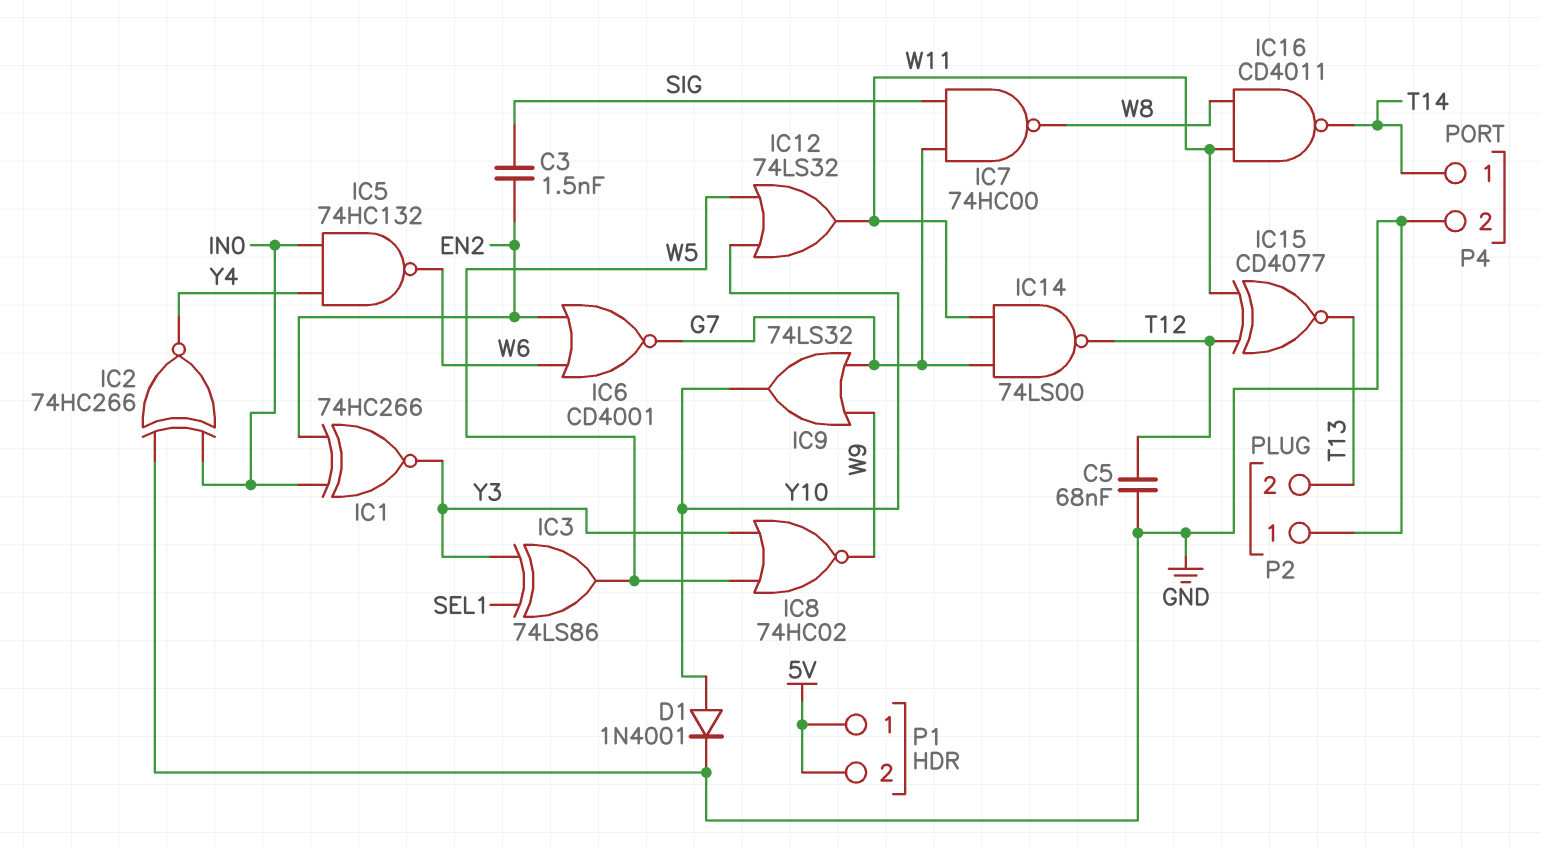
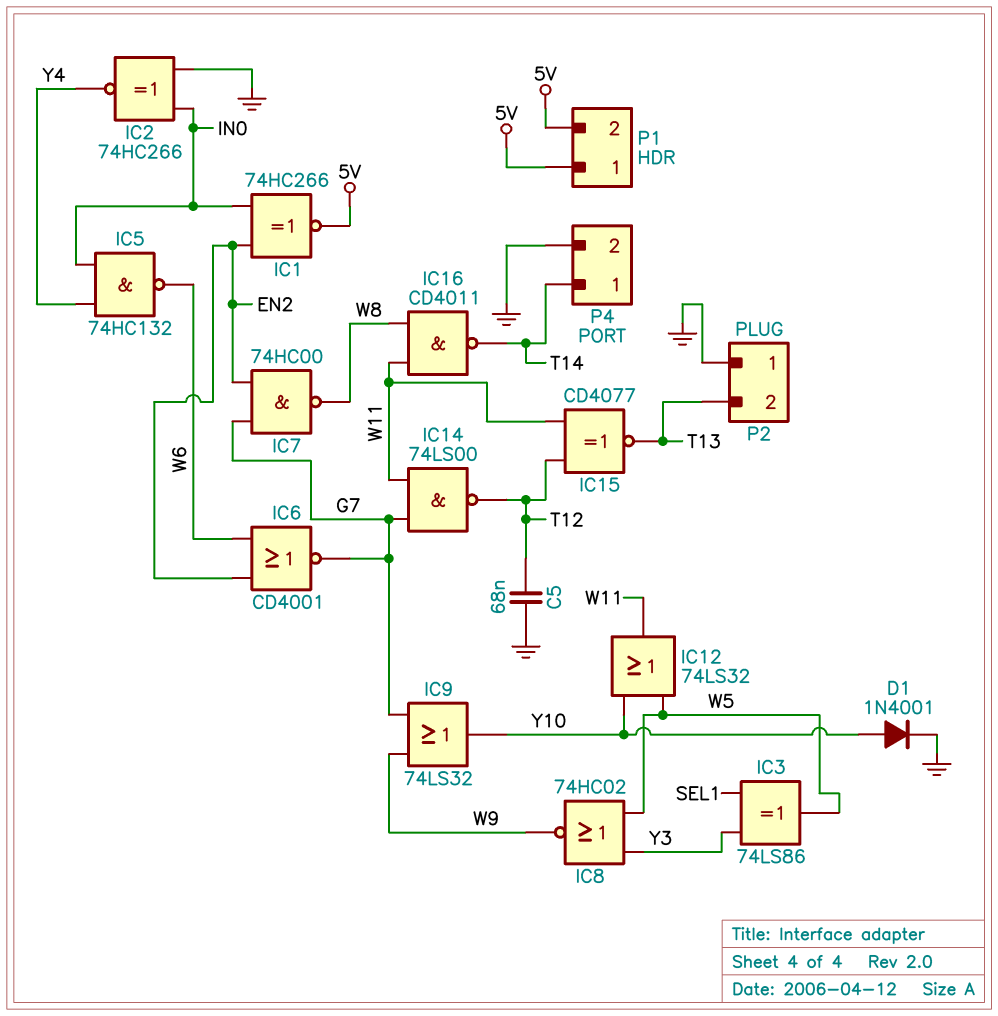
C3: 1.5nF (EN2, SIG) -> none
IC1: XNOR 74HC266 (in EN2, in IN0, out Y3) -> XNOR 74HC266 (in EN2, in IN0, out 5V)
IC7: NAND 74HC00 (in G7, in SIG, out W8) -> NAND 74HC00 (in EN2, in G7, out W8)

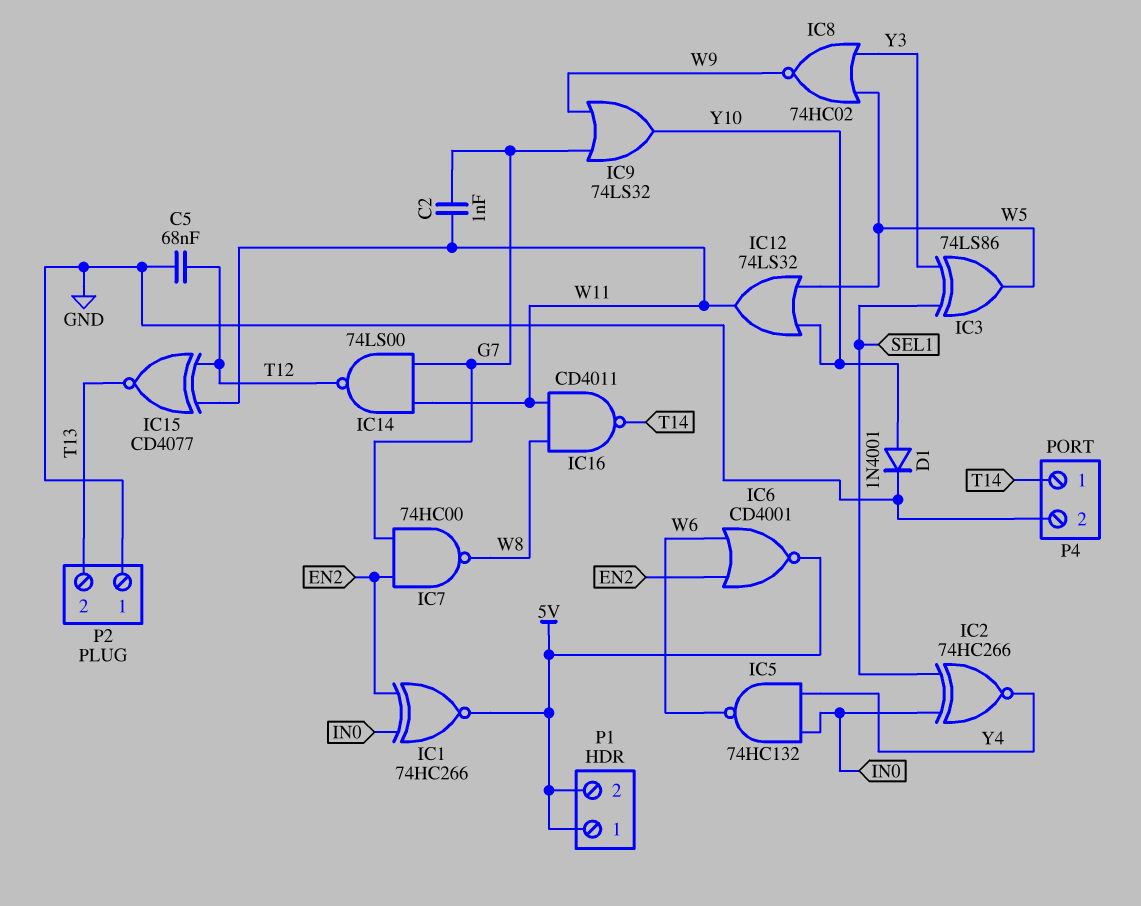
C2: none -> 1nF (G7, W11)
IC2: XNOR 74HC266 (in GND, in IN0, out Y4) -> XNOR 74HC266 (in IN0, in SEL1, out Y4)
IC6: NOR CD4001 (in EN2, in W6, out G7) -> NOR CD4001 (in EN2, in W6, out 5V)

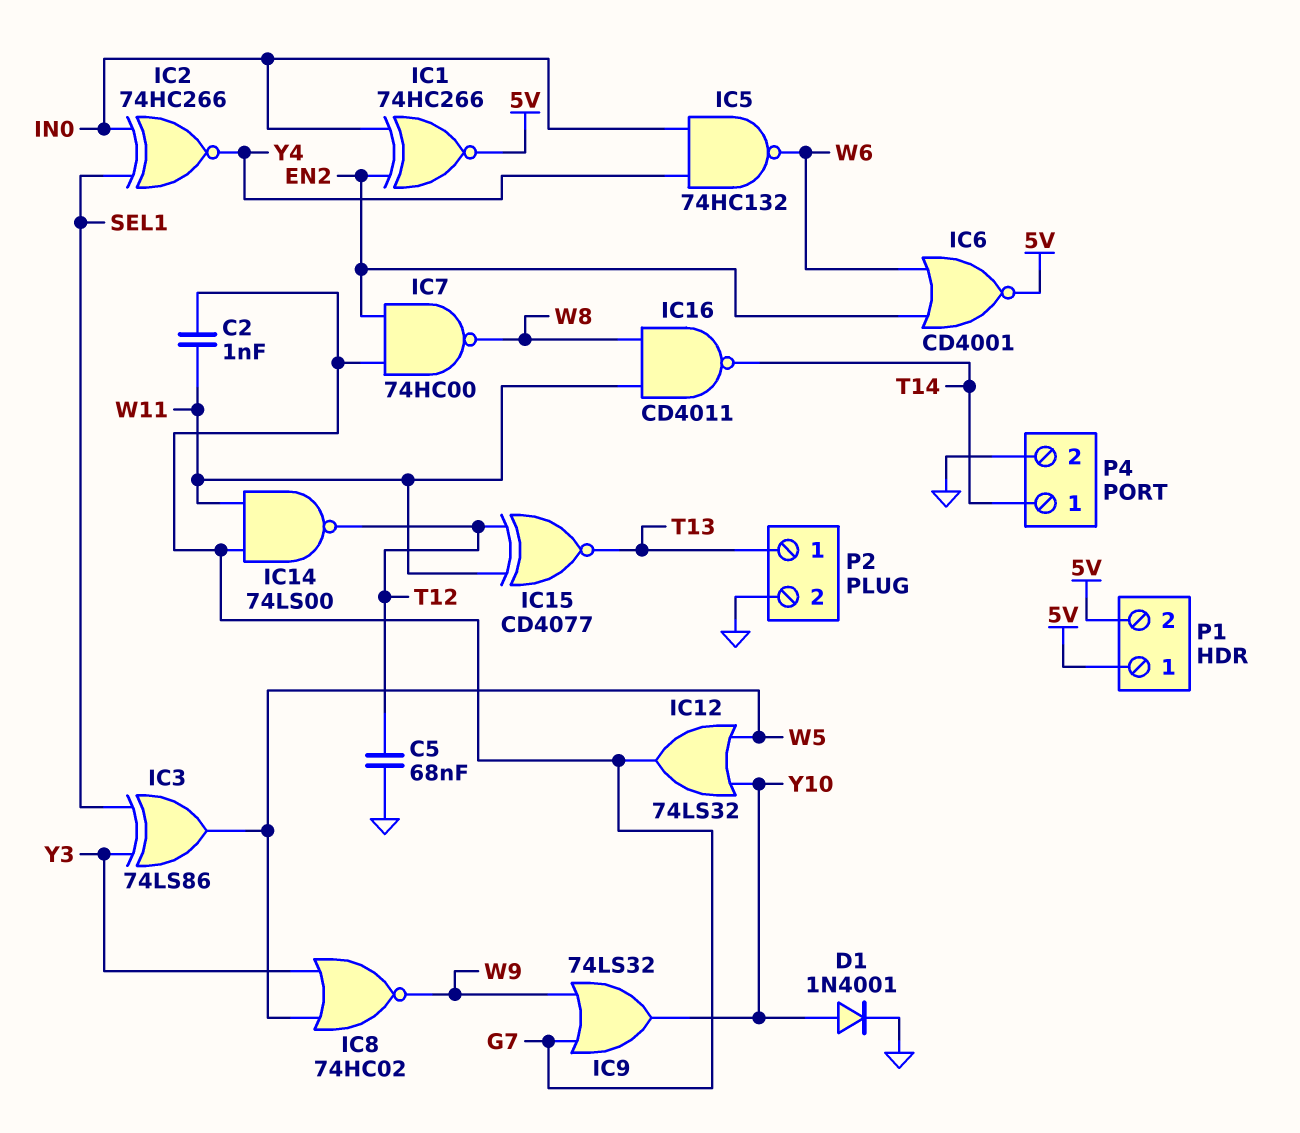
IC12: OR 74LS32 (in W5, in Y10, out W11) -> OR 74LS32 (in W5, in Y10, out G7)
P2 pin 1: GND -> T13
P2 pin 2: T13 -> GND

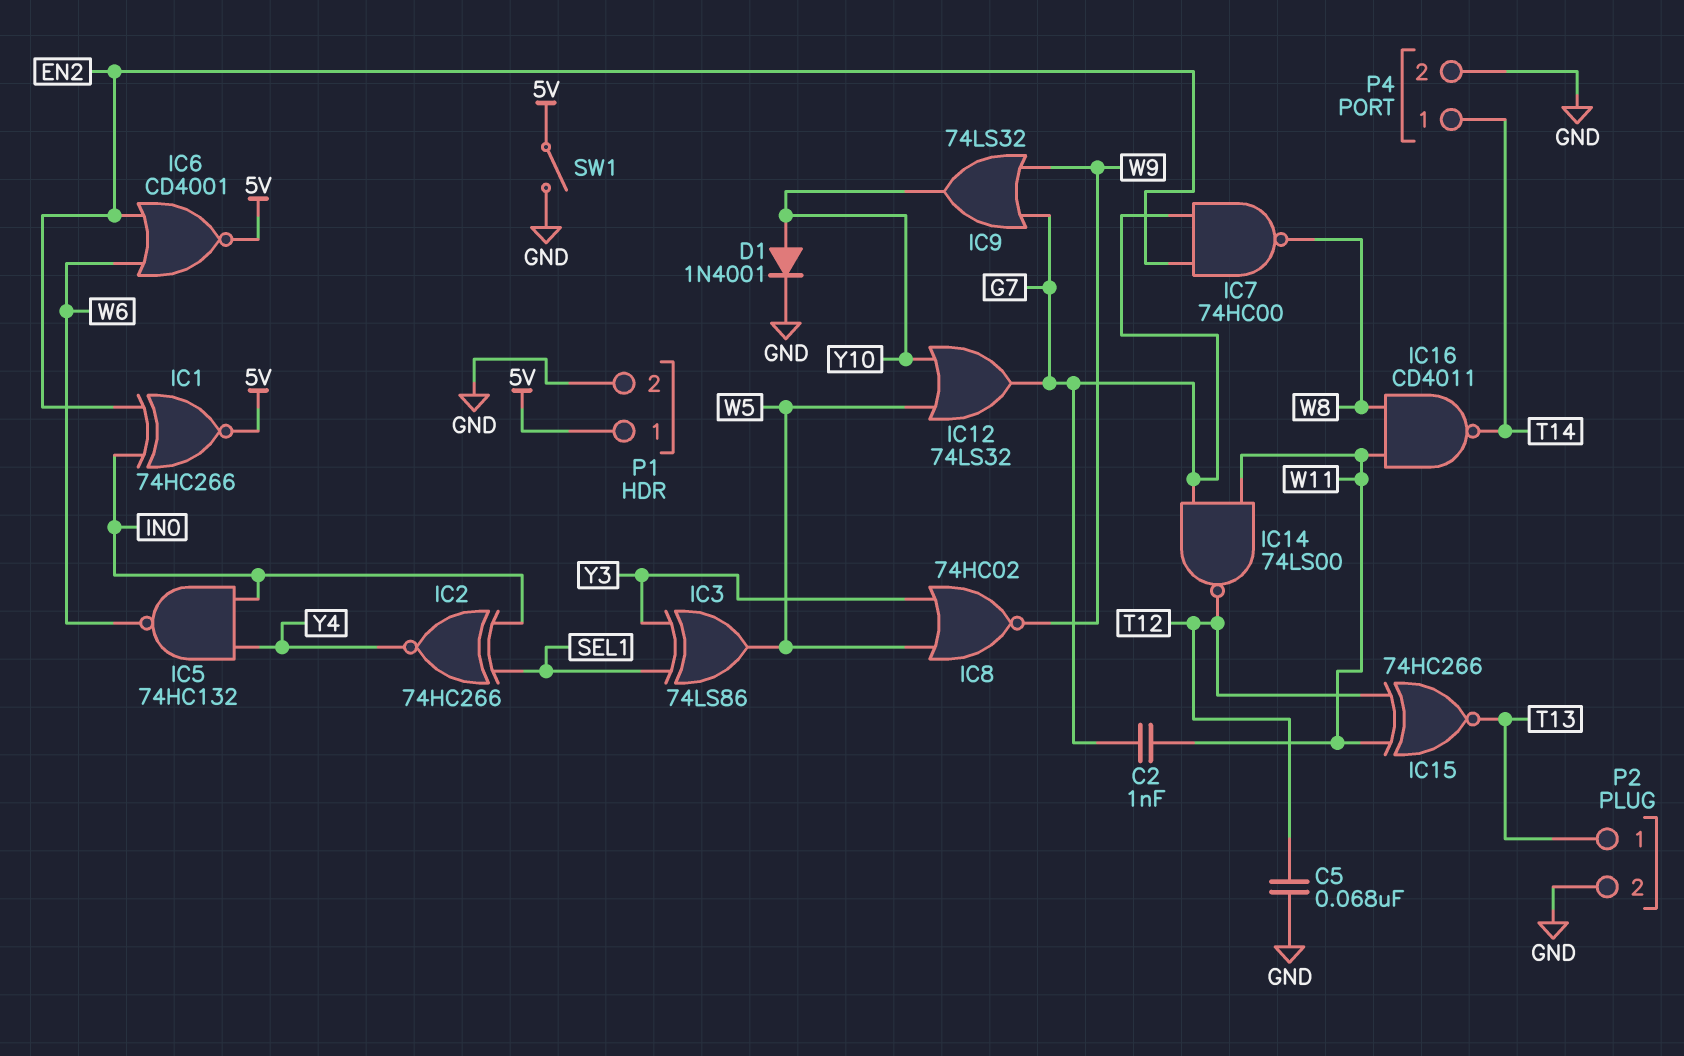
IC15: XNOR CD4077 (in T12, in W11, out T13) -> XNOR 74HC266 (in T12, in W11, out T13)
P1 pin 2: 5V -> GND
SW1: none -> switch (5V, GND)

